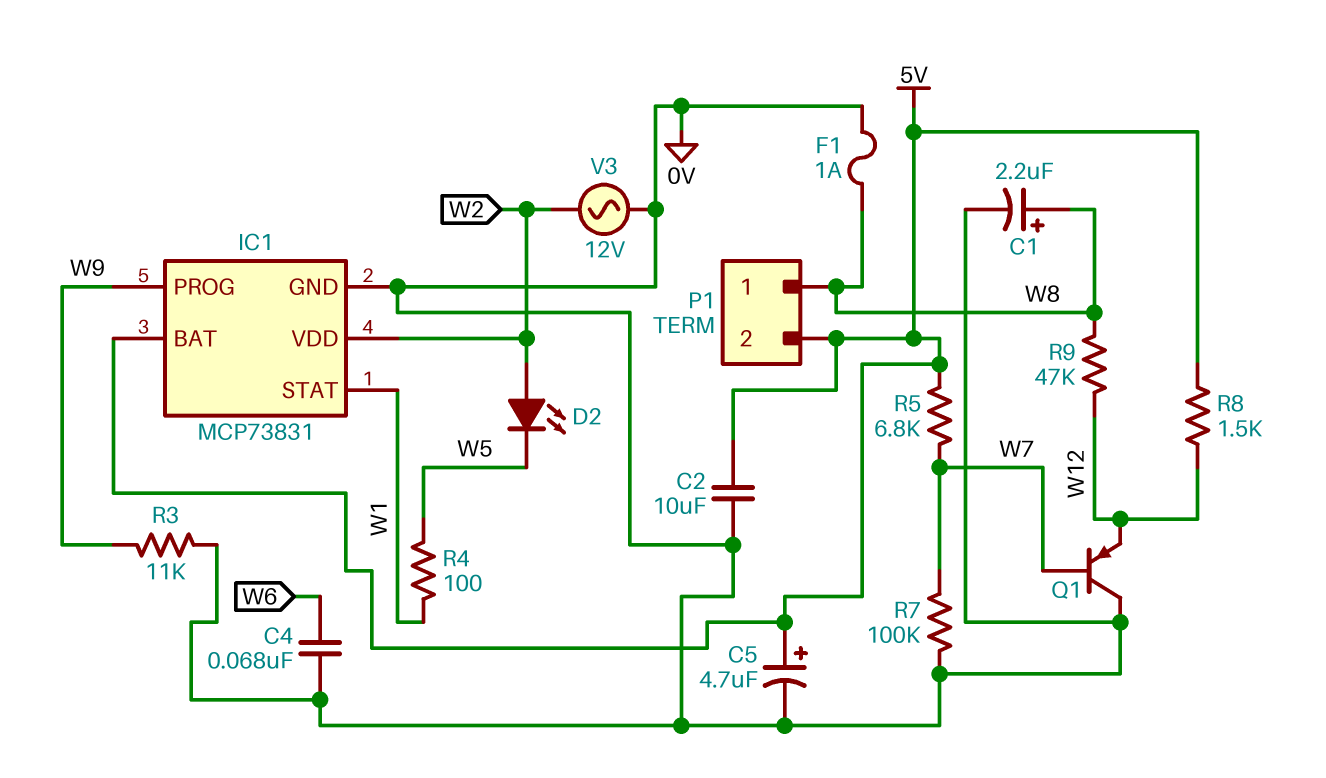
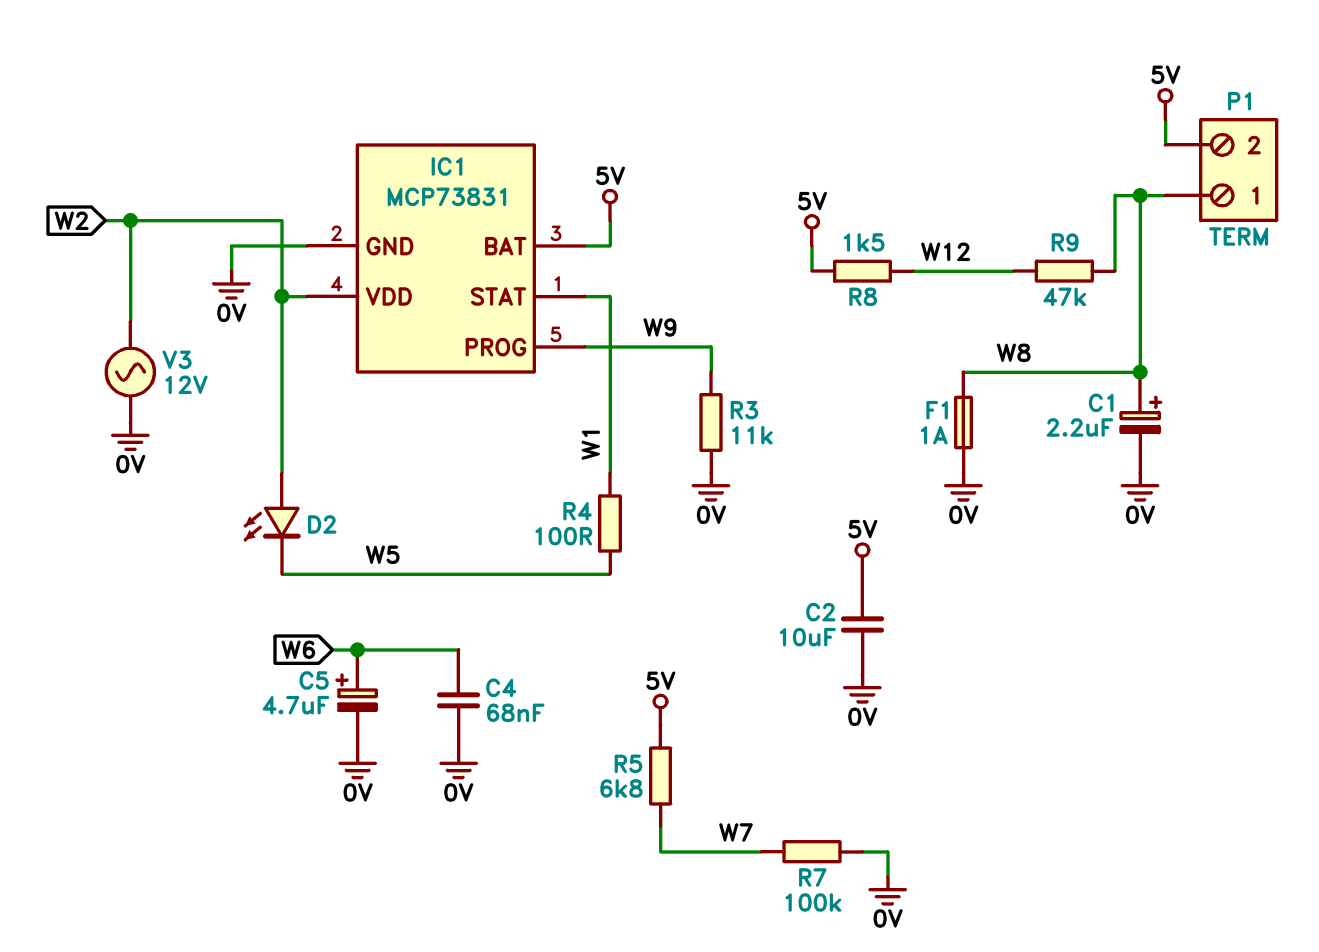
C5: 4.7uF (plus 5V, minus 0V) -> 4.7uF (plus W6, minus 0V)
Q1: PNP (B W7, C 0V, E W12) -> none

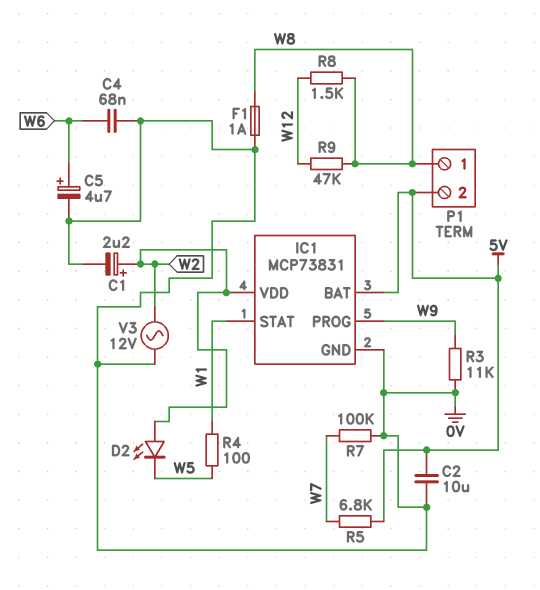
C1: 2.2uF (plus W8, minus 0V) -> 2.2uF (plus W2, minus 0V)
R8: 1.5k (5V, W12) -> 1.5k (W8, W12)

